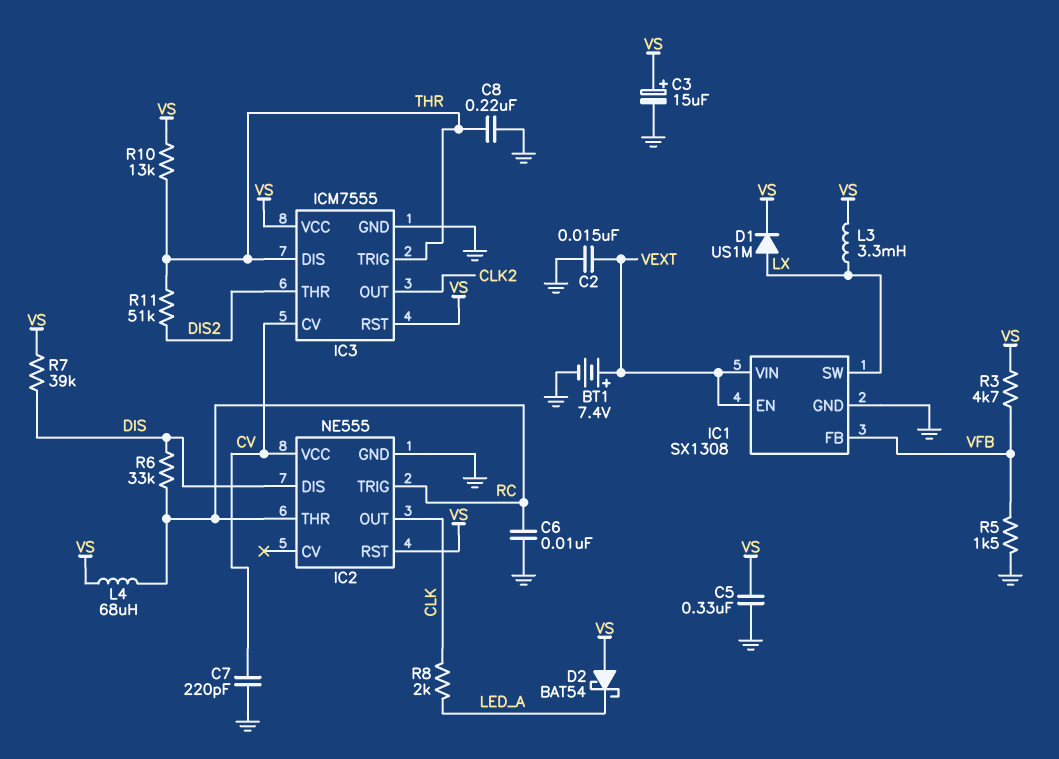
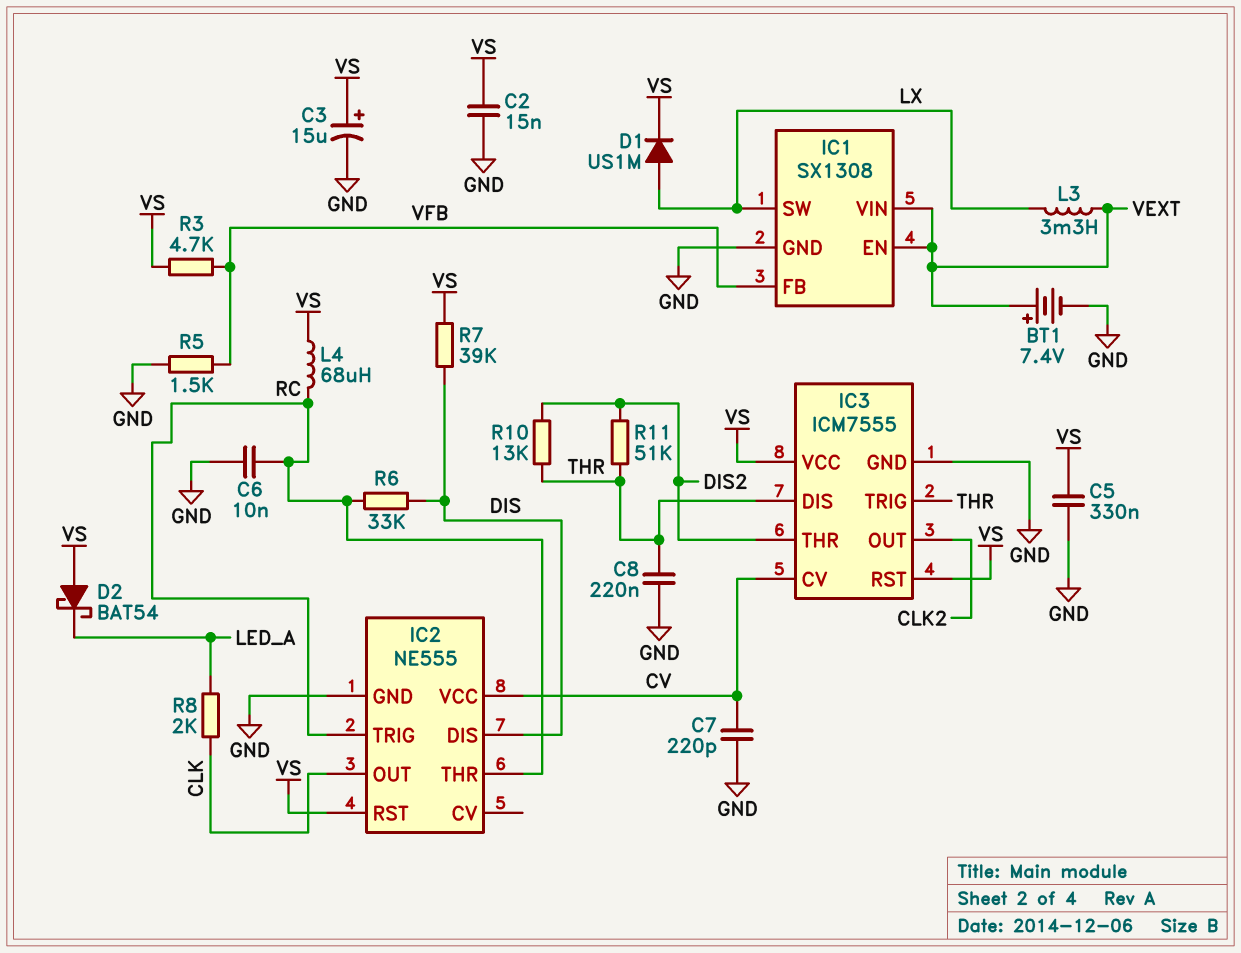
C2: 15nF (GND, VEXT) -> 15nF (GND, VS)
L3: 3.3mH (LX, VS) -> 3.3mH (LX, VEXT)
R10: 13k (THR, VS) -> 13k (DIS2, THR)

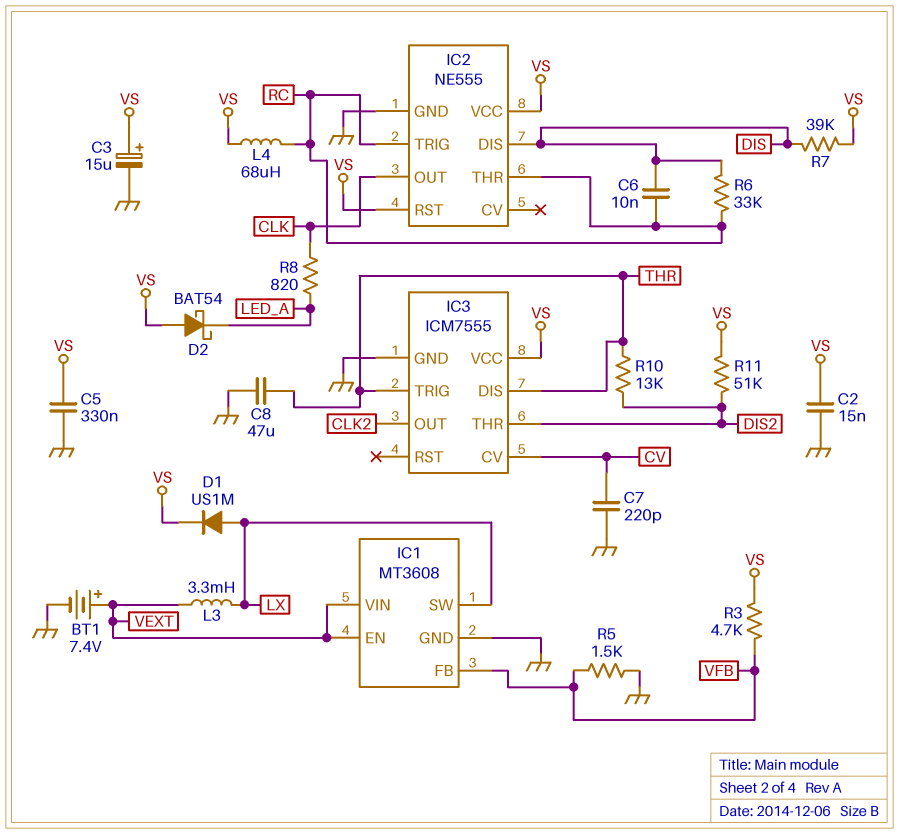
C6: 10nF (GND, RC) -> 10nF (DIS, RC)
C8: 220nF (GND, THR) -> 47uF (GND, THR)
IC1: SX1308 -> MT3608
IC2 pin VCC: CV -> VS
IC3 pin RST: VS -> none
R8: 2k (CLK, LED_A) -> 820 (CLK, LED_A)
R11: 51k (DIS2, THR) -> 51k (DIS2, VS)

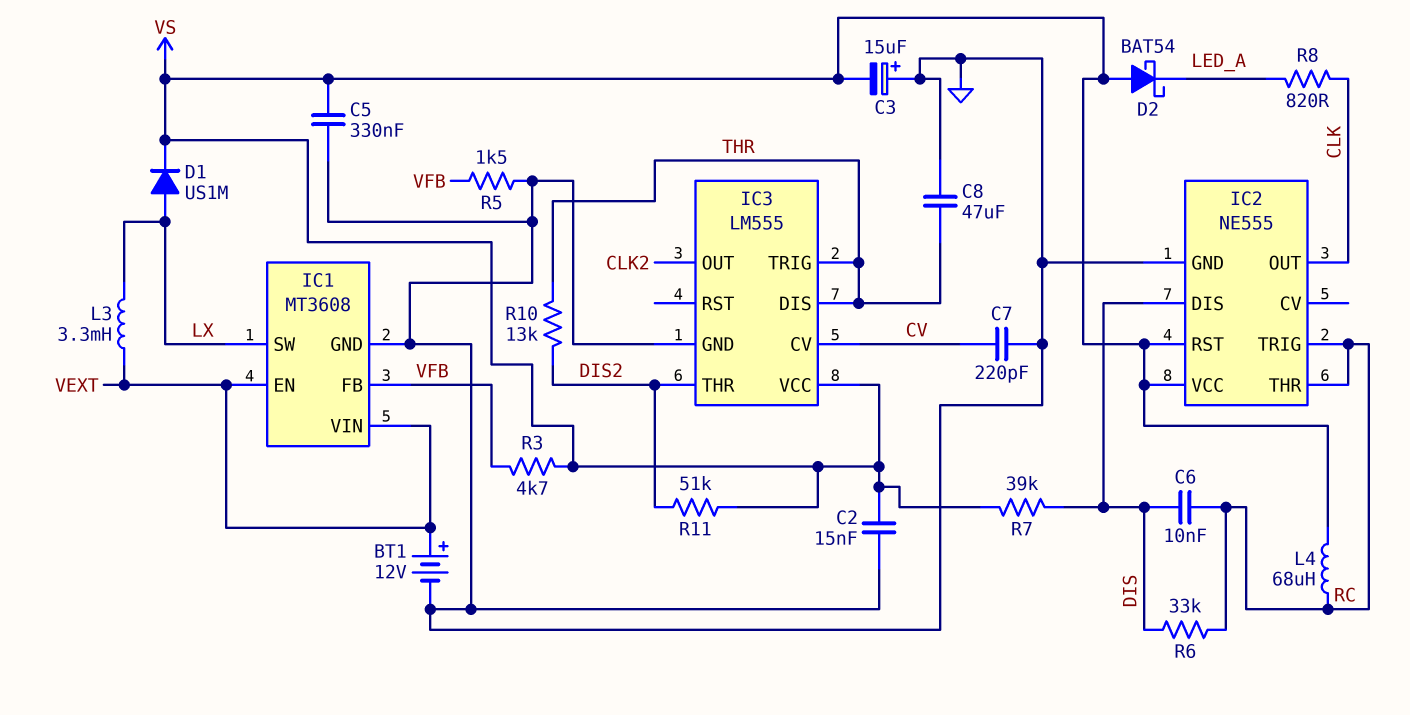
BT1: 7.4V (plus VEXT, minus GND) -> 12V (plus VEXT, minus GND)
C3: 15uF (plus VS, minus GND) -> 15uF (plus GND, minus VS)
IC3: ICM7555 -> LM555

